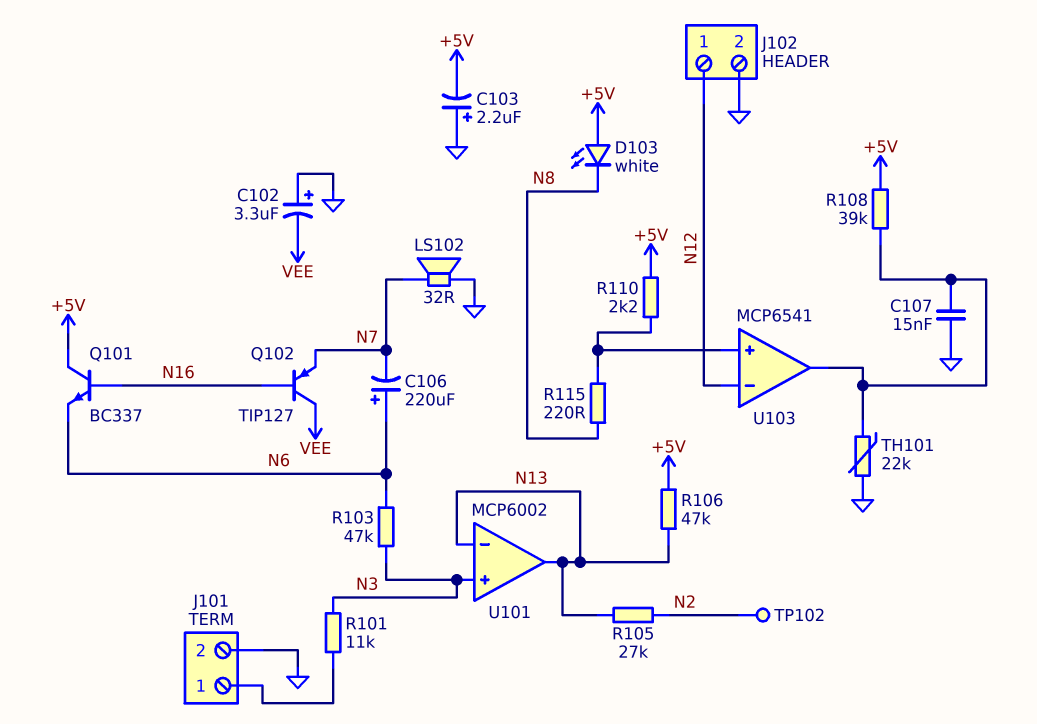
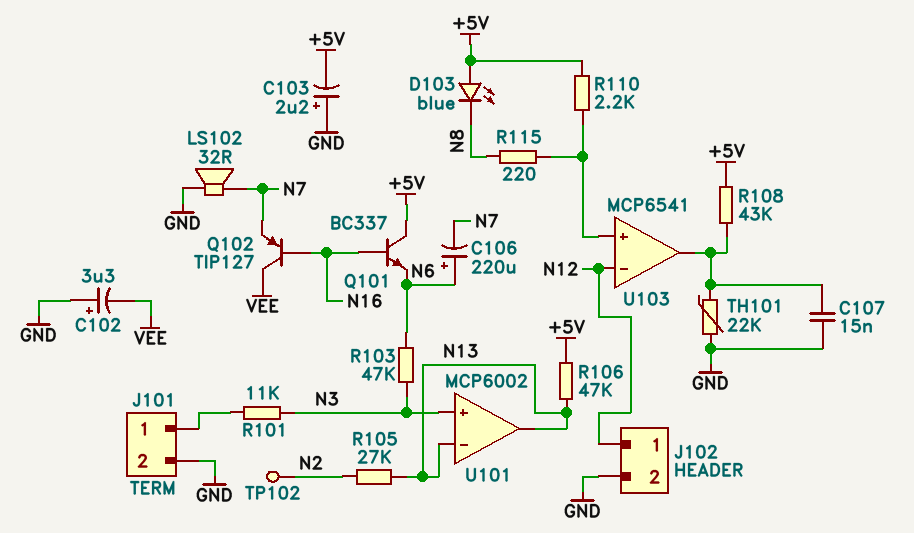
D103: LED white (A +5V, K N8) -> LED blue (A +5V, K N8)
R108: 39k (+5V, U103/out) -> 43k (+5V, U103/out)

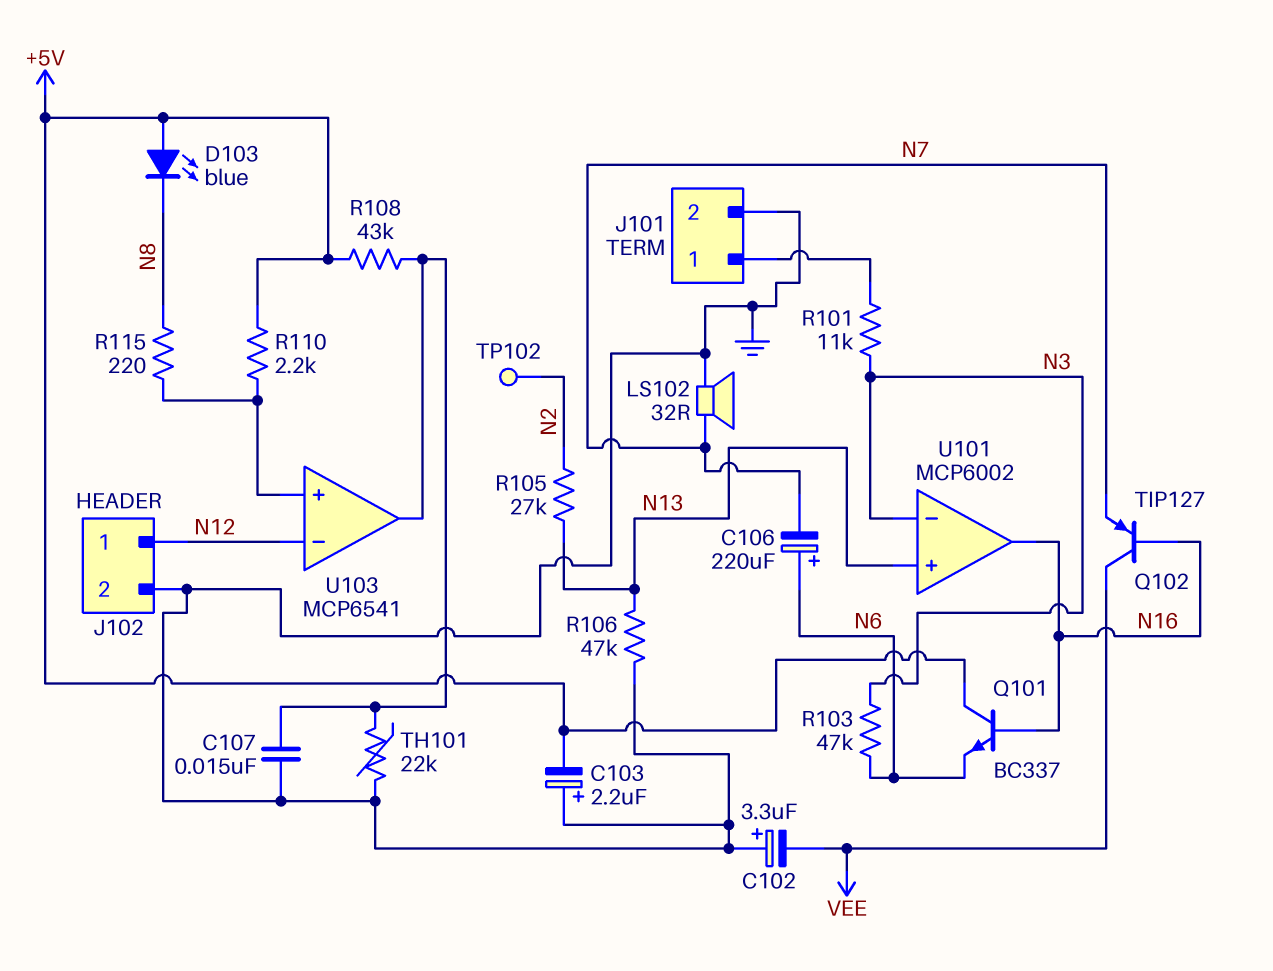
R106: 47k (+5V, N13) -> 47k (GND, N13)
U101 pin in+: N3 -> N13
U101 pin in-: N13 -> N3
U101 pin out: N13 -> N16

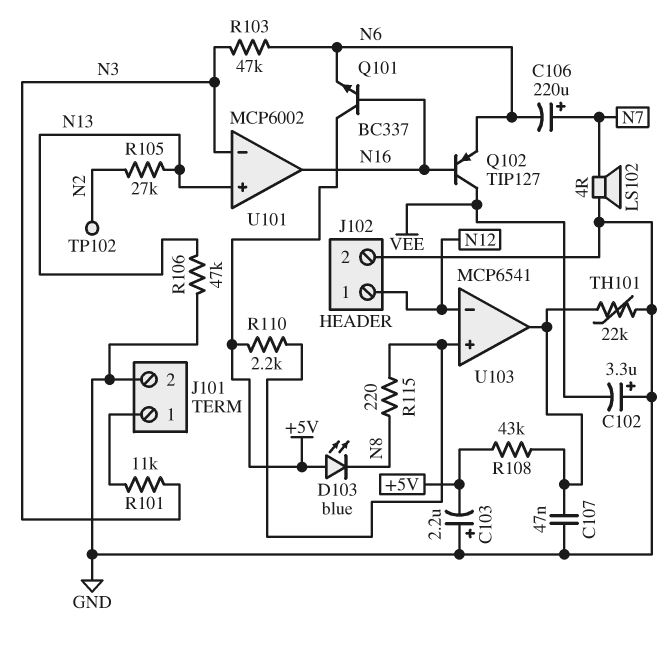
C106: 220uF (plus N6, minus N7) -> 220uF (plus N7, minus N6)
C107: 15nF (GND, U103/out) -> 47nF (GND, U103/out)
LS102: speaker 32R (GND, N7) -> speaker 4R (GND, N7)
Q102: PNP TIP127 (B N16, C VEE, E N7) -> PNP TIP127 (B N16, C VEE, E N6)

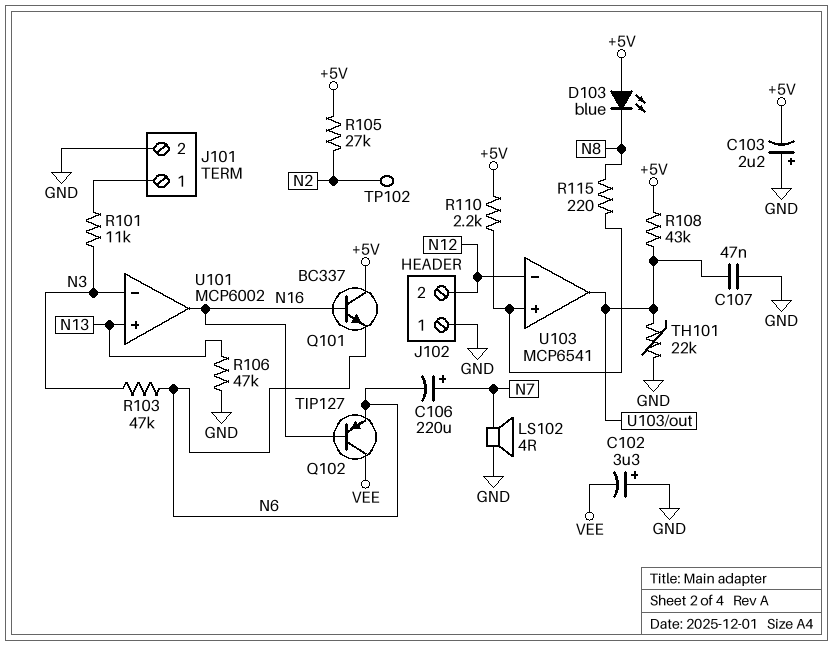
J102 pin 1: N12 -> GND
J102 pin 2: GND -> N12
R105: 27k (N2, N13) -> 27k (+5V, N2)

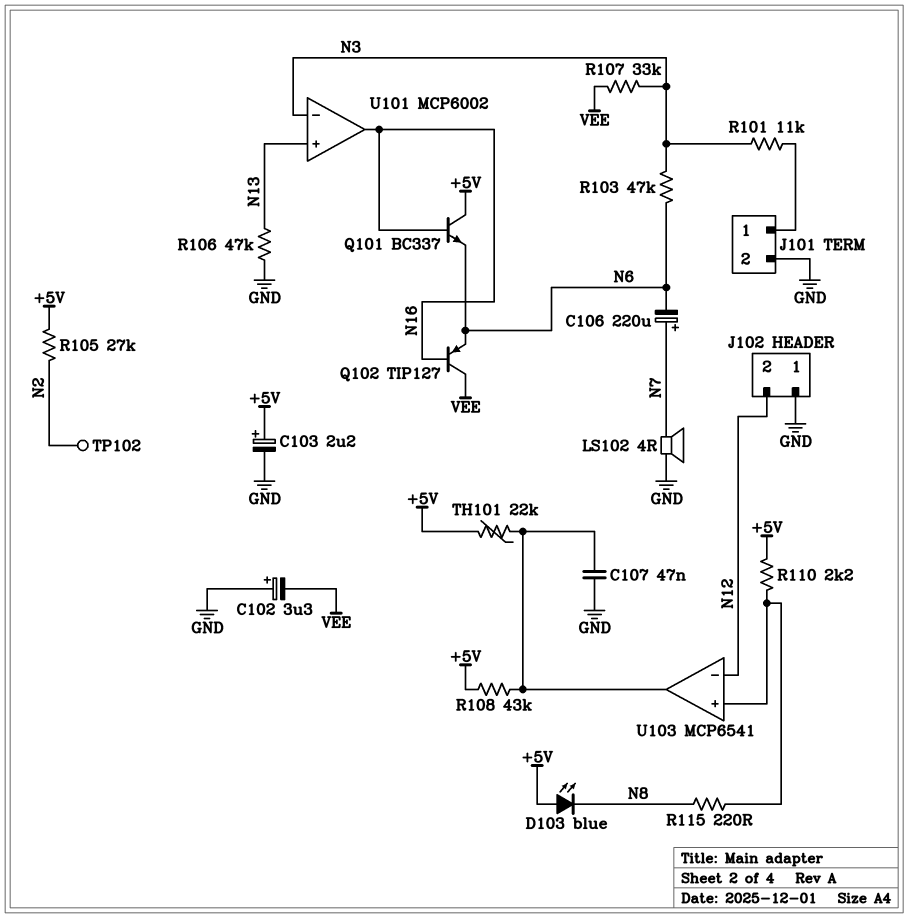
C103: 2.2uF (plus GND, minus +5V) -> 2.2uF (plus +5V, minus GND)
R107: none -> 33k (N3, VEE)
TH101: 22k (GND, U103/out) -> 22k (+5V, U103/out)

